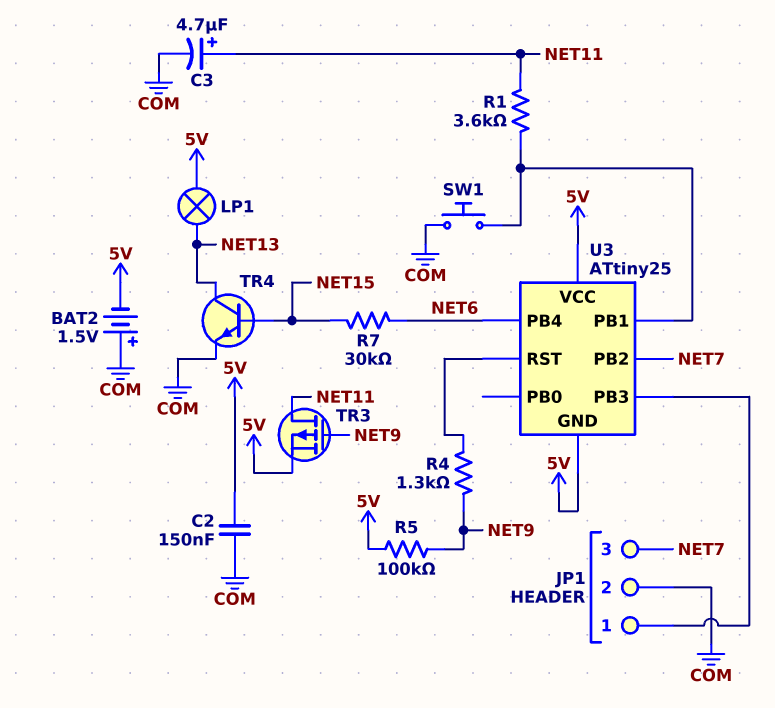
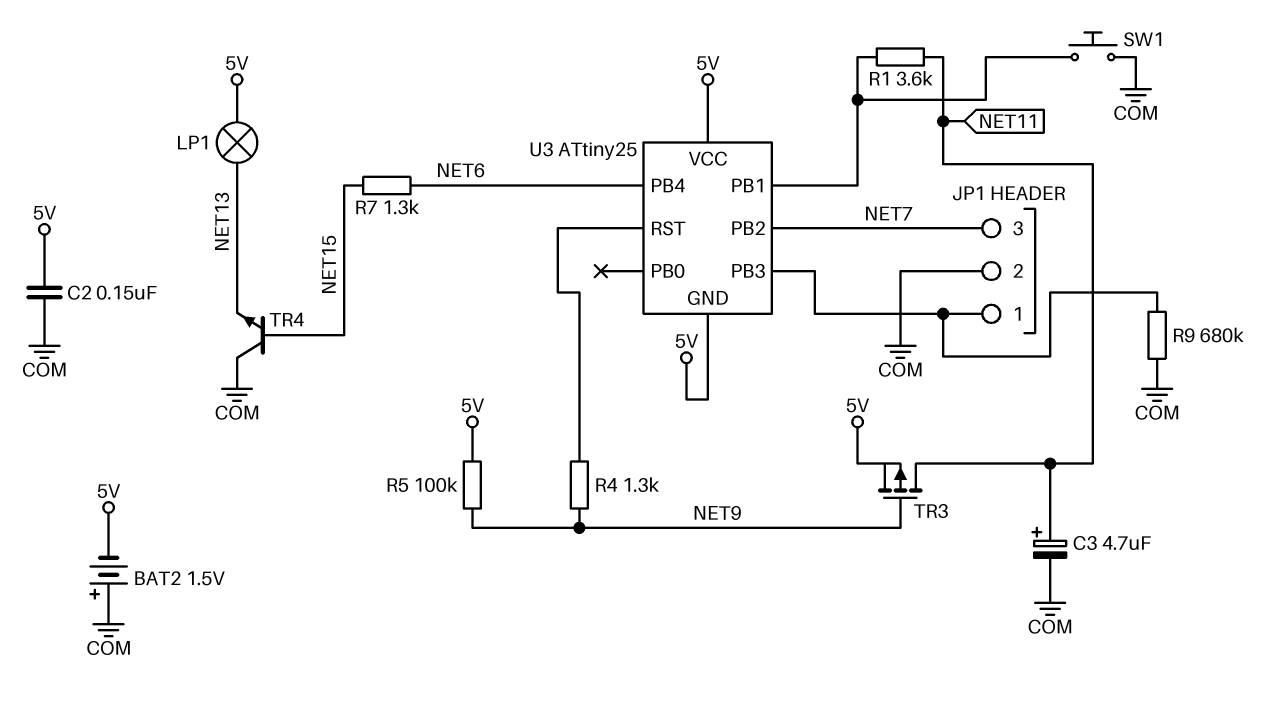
R7: 30k (NET6, NET15) -> 1.3k (NET6, NET15)
R9: none -> 680k (COM, JP1/1)
TR4: NPN (B NET15, C NET13, E COM) -> NPN (B NET15, C COM, E NET13)

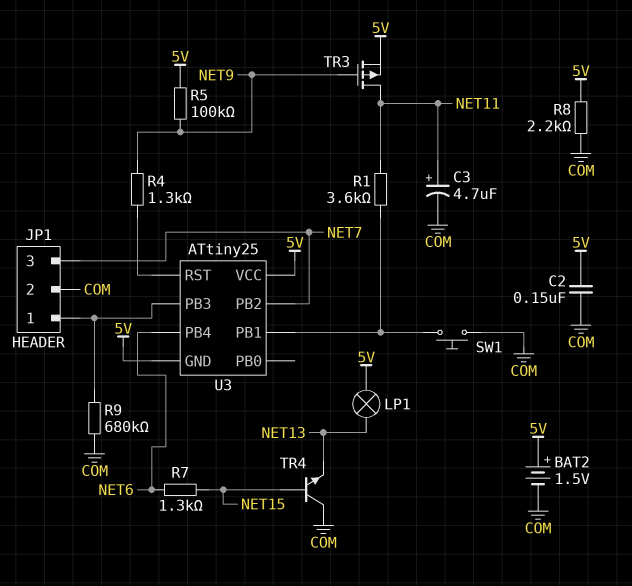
BAT2: 1.5V (plus COM, minus 5V) -> 1.5V (plus 5V, minus COM)
R8: none -> 2.2k (5V, COM)

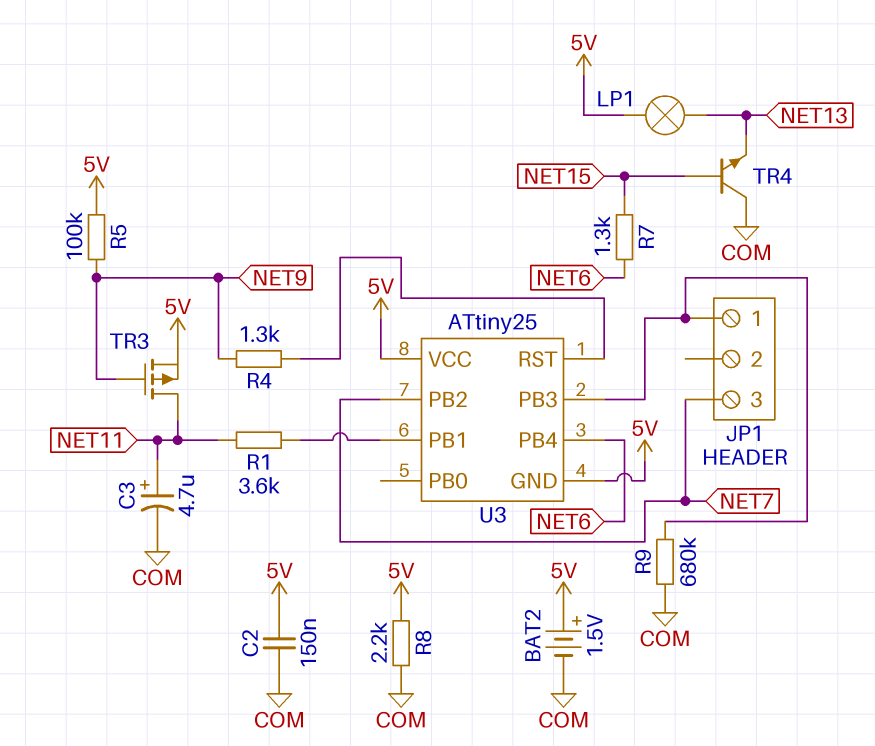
JP1 pin 2: COM -> none
SW1: button (COM, U3/PB1) -> none

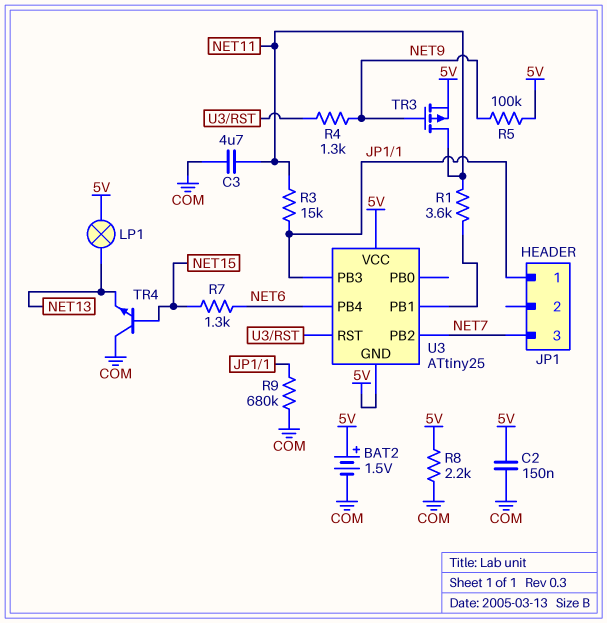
C3: 4.7uF (plus NET11, minus COM) -> 4.7uF (COM, NET11)
R3: none -> 15k (JP1/1, NET11)

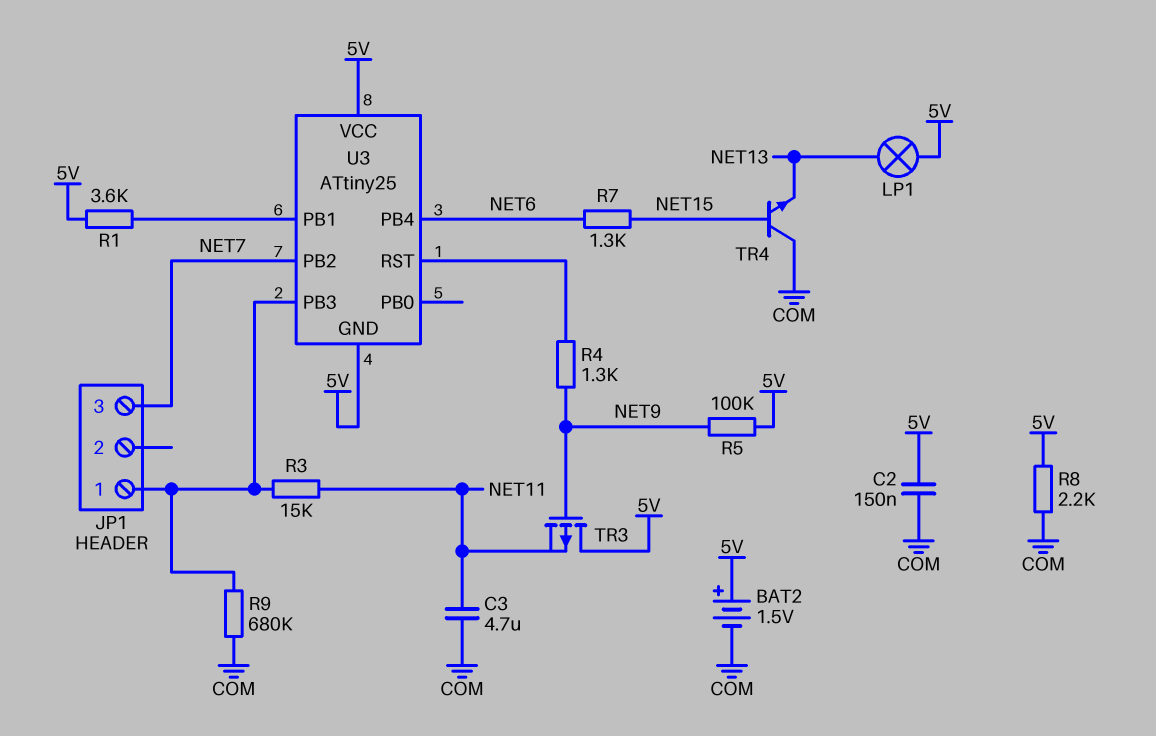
R1: 3.6k (NET11, U3/PB1) -> 3.6k (5V, U3/PB1)
TR3: PMOS (G NET9, D NET11, S 5V) -> PMOS (G NET9, D 5V, S NET11)

